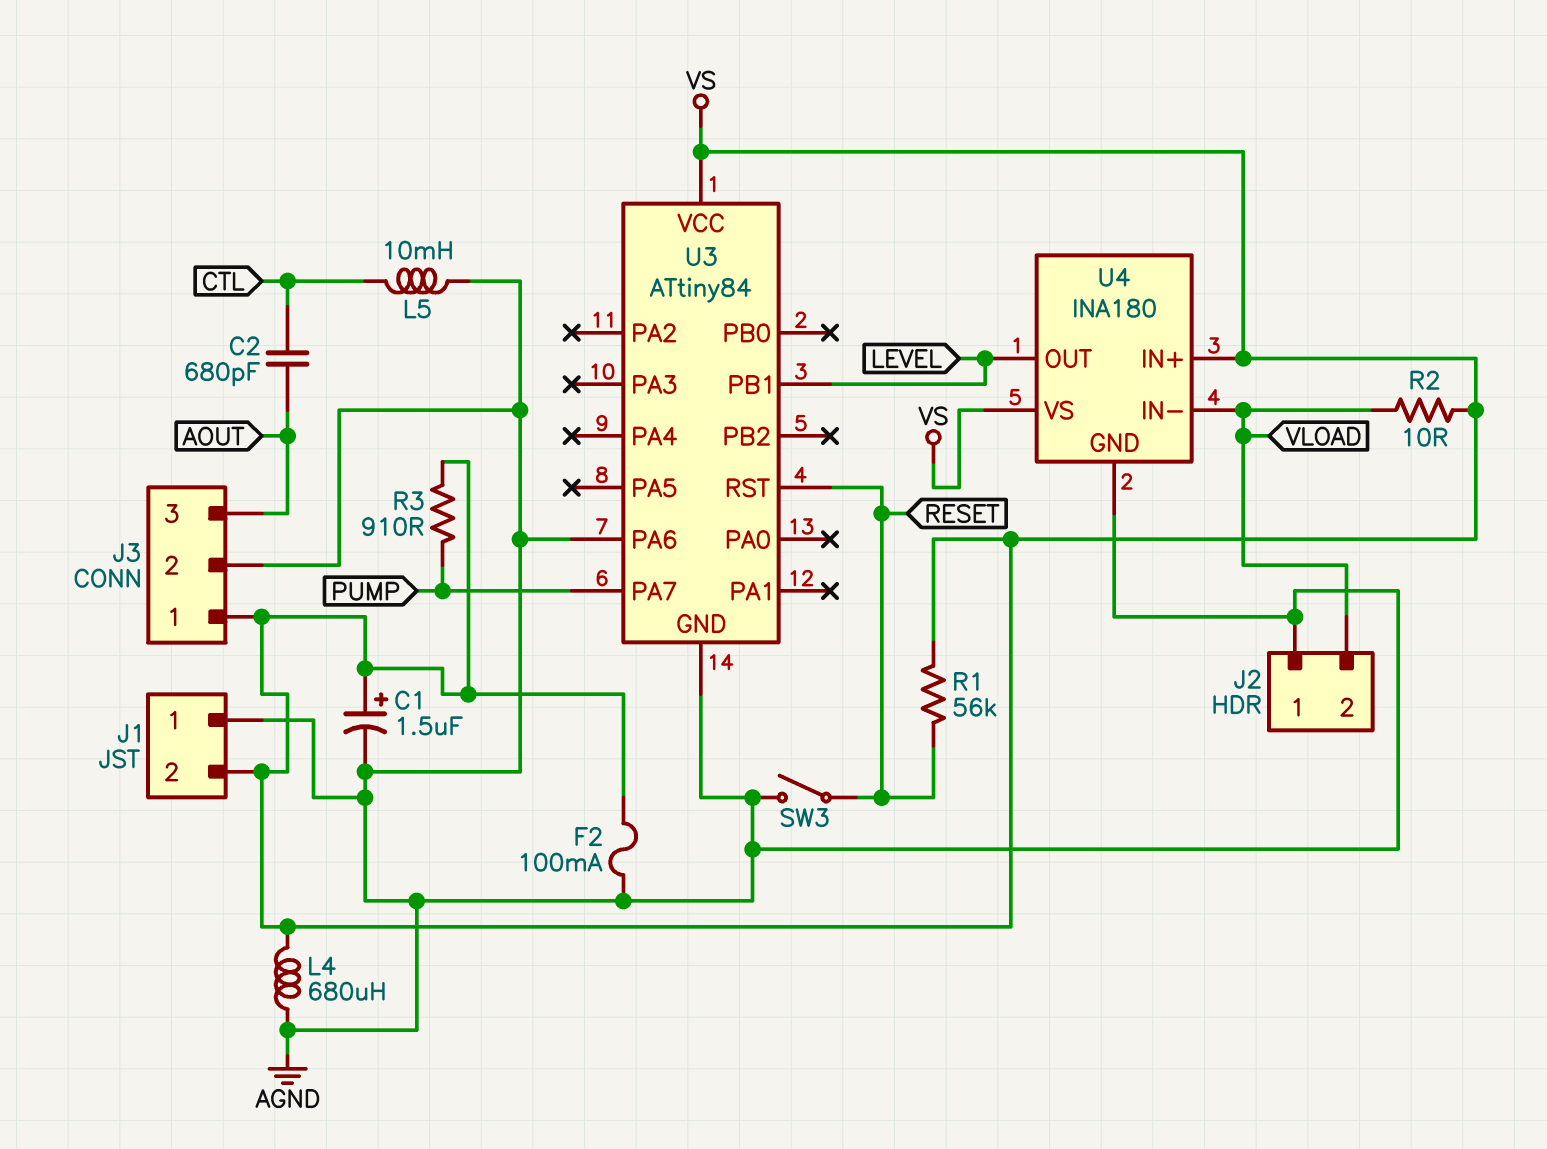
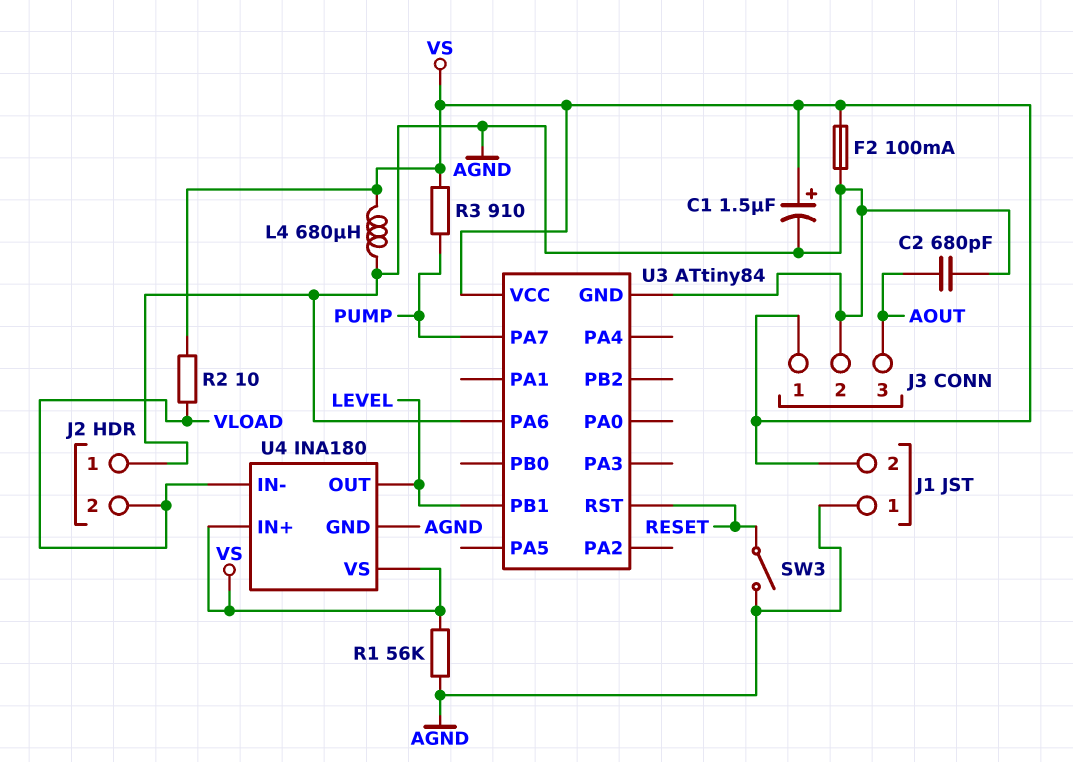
C2: 680pF (AOUT, CTL) -> 680pF (AGND, AOUT)
L5: 10mH (AGND, CTL) -> none
R1: 56k (RESET, VS) -> 56k (AGND, VS)

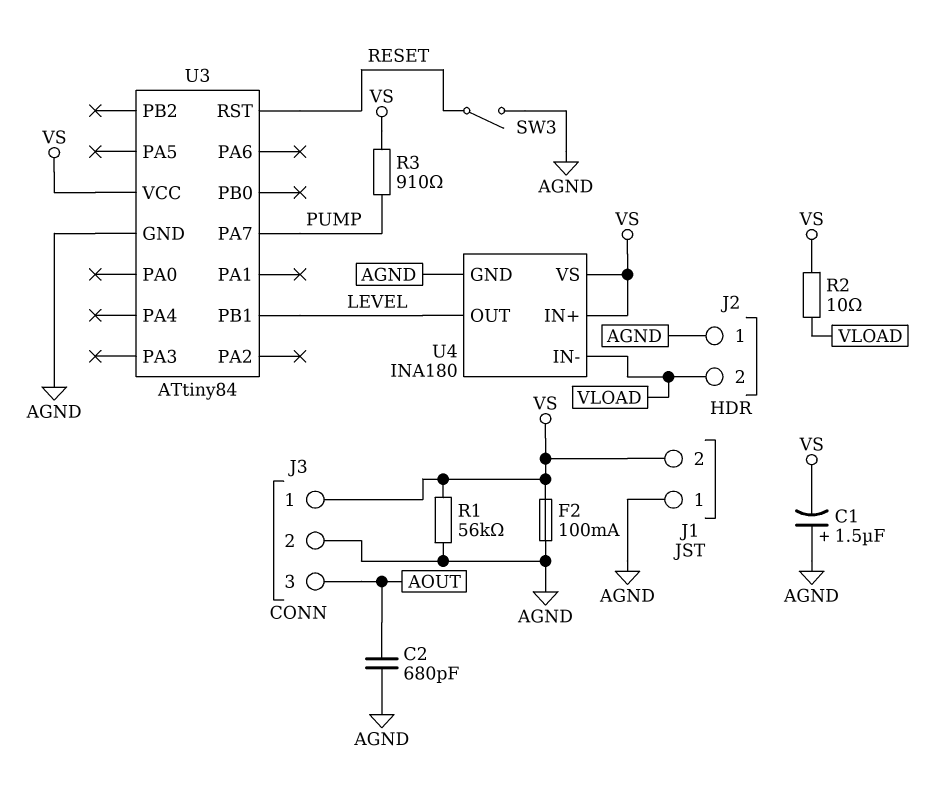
C1: 1.5uF (plus VS, minus AGND) -> 1.5uF (plus AGND, minus VS)
L4: 680uH (AGND, VS) -> none
U3 pin PA6: AGND -> none

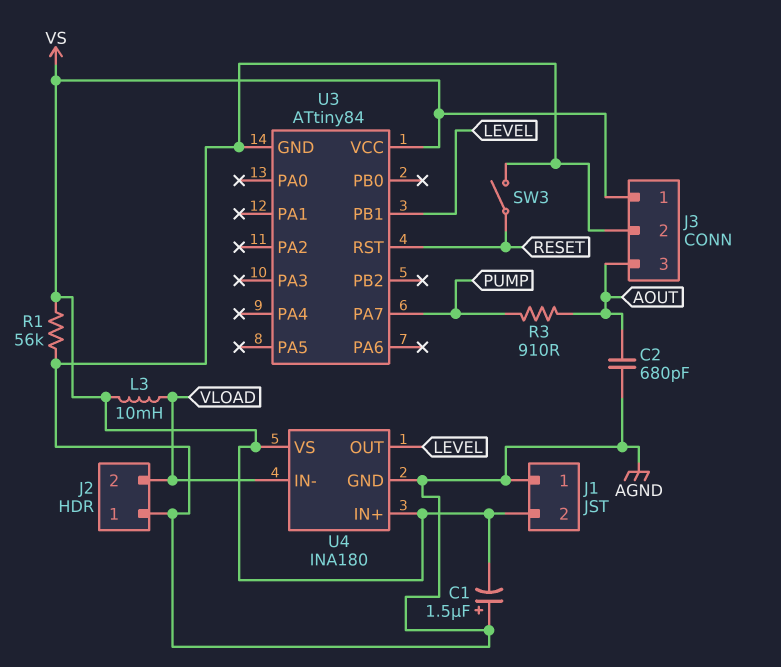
F2: 100mA (AGND, VS) -> none
L3: none -> 10mH (VLOAD, VS)
R2: 10 (VLOAD, VS) -> none
R3: 910 (PUMP, VS) -> 910 (AOUT, PUMP)

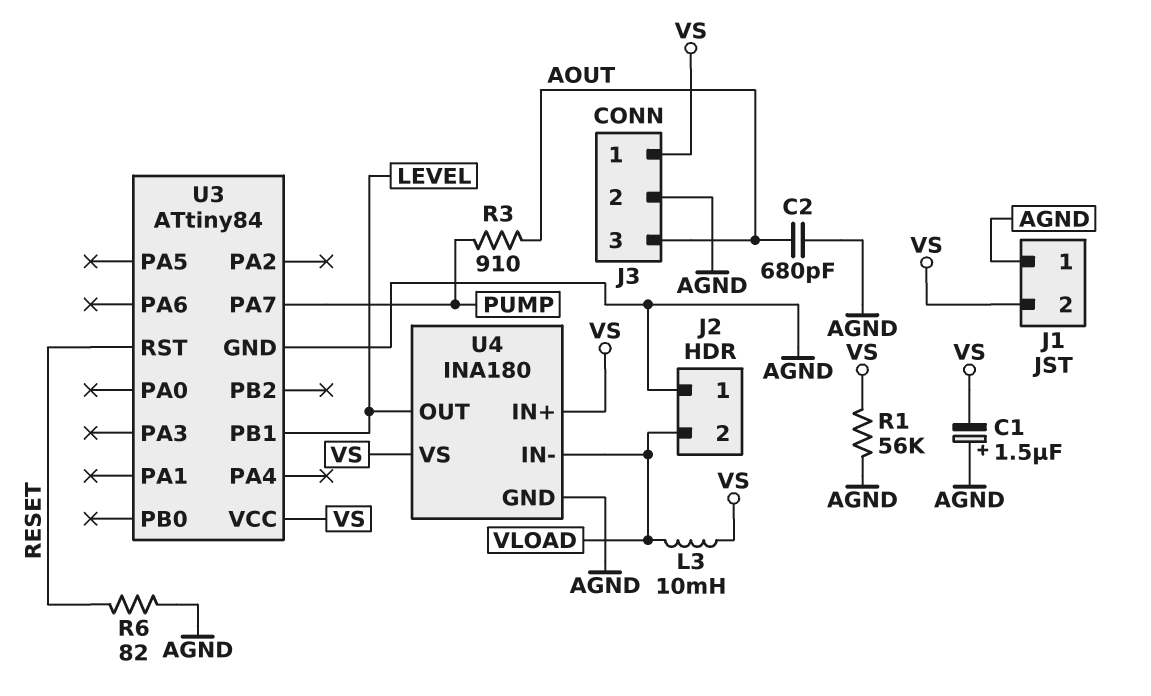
R6: none -> 82 (AGND, RESET)
SW3: switch (AGND, RESET) -> none

